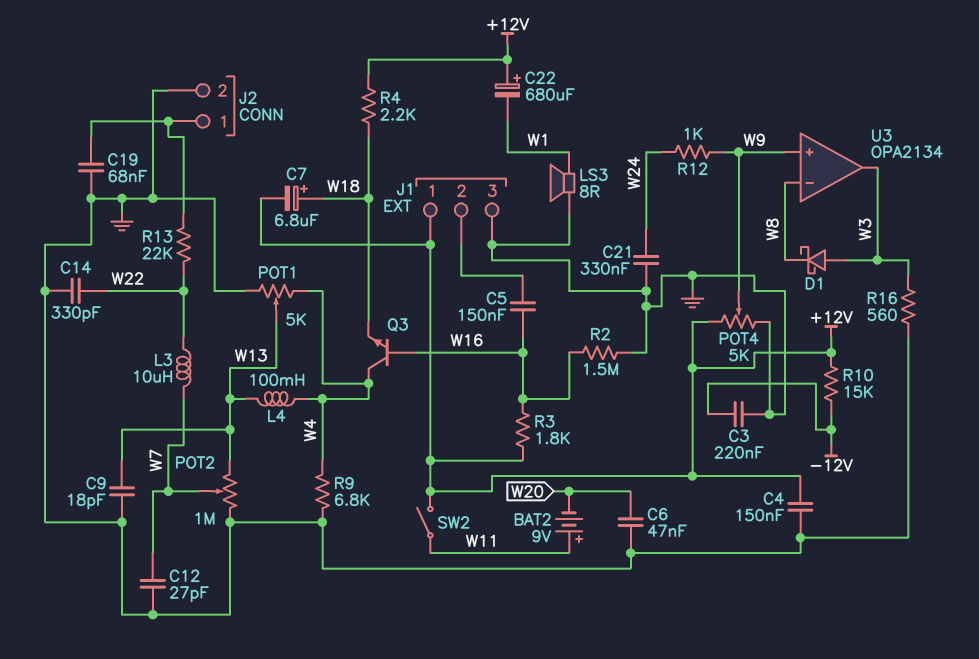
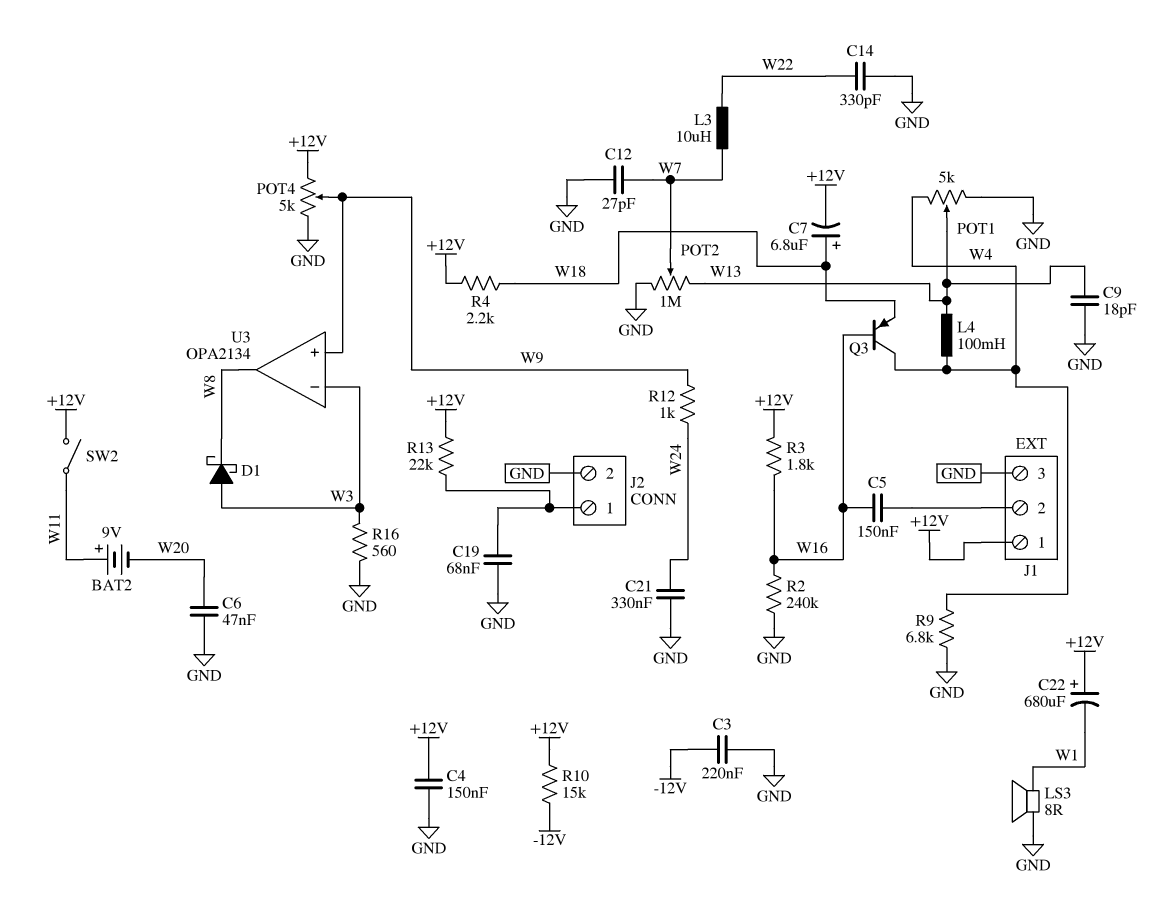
Q3: NPN (B W16, C W4, E W18) -> PNP (B W16, C W4, E W18)
R2: 1.5M (GND, W16) -> 240k (GND, W16)
R13: 22k (J2/1, W22) -> 22k (+12V, J2/1)
U3 pin in-: W8 -> W3
U3 pin out: W3 -> W8

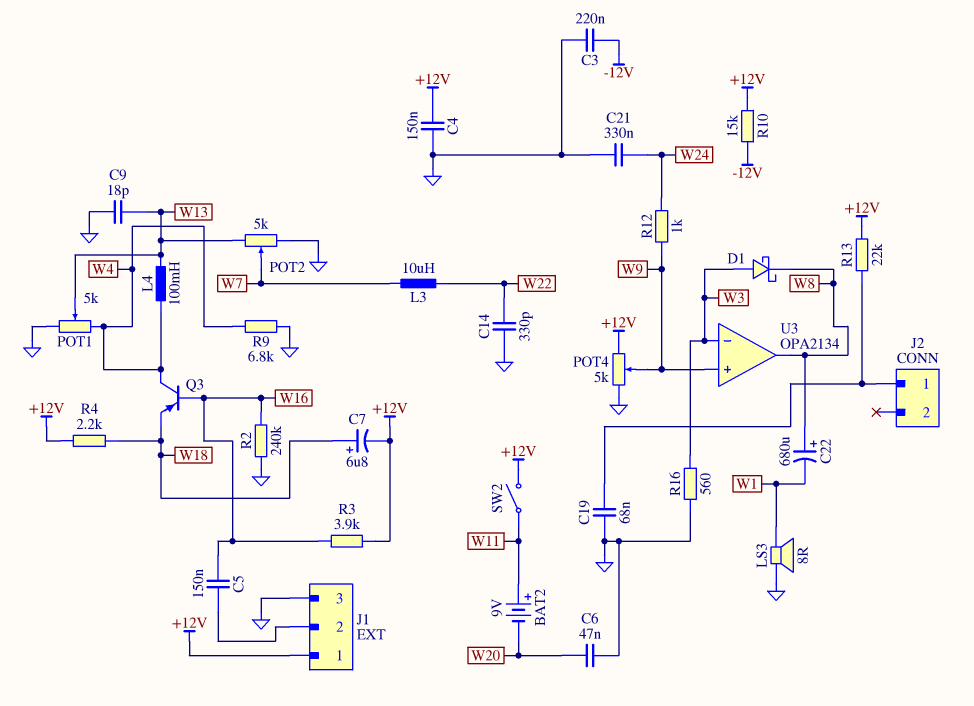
C12: 27pF (GND, W7) -> none
C22: 680uF (plus +12V, minus W1) -> 680uF (plus W8, minus W1)
J2 pin 2: GND -> none
POT2: 1M (GND, W13, wiper W7) -> 5k (GND, W13, wiper W7)
R3: 1.8k (+12V, W16) -> 3.9k (+12V, W16)

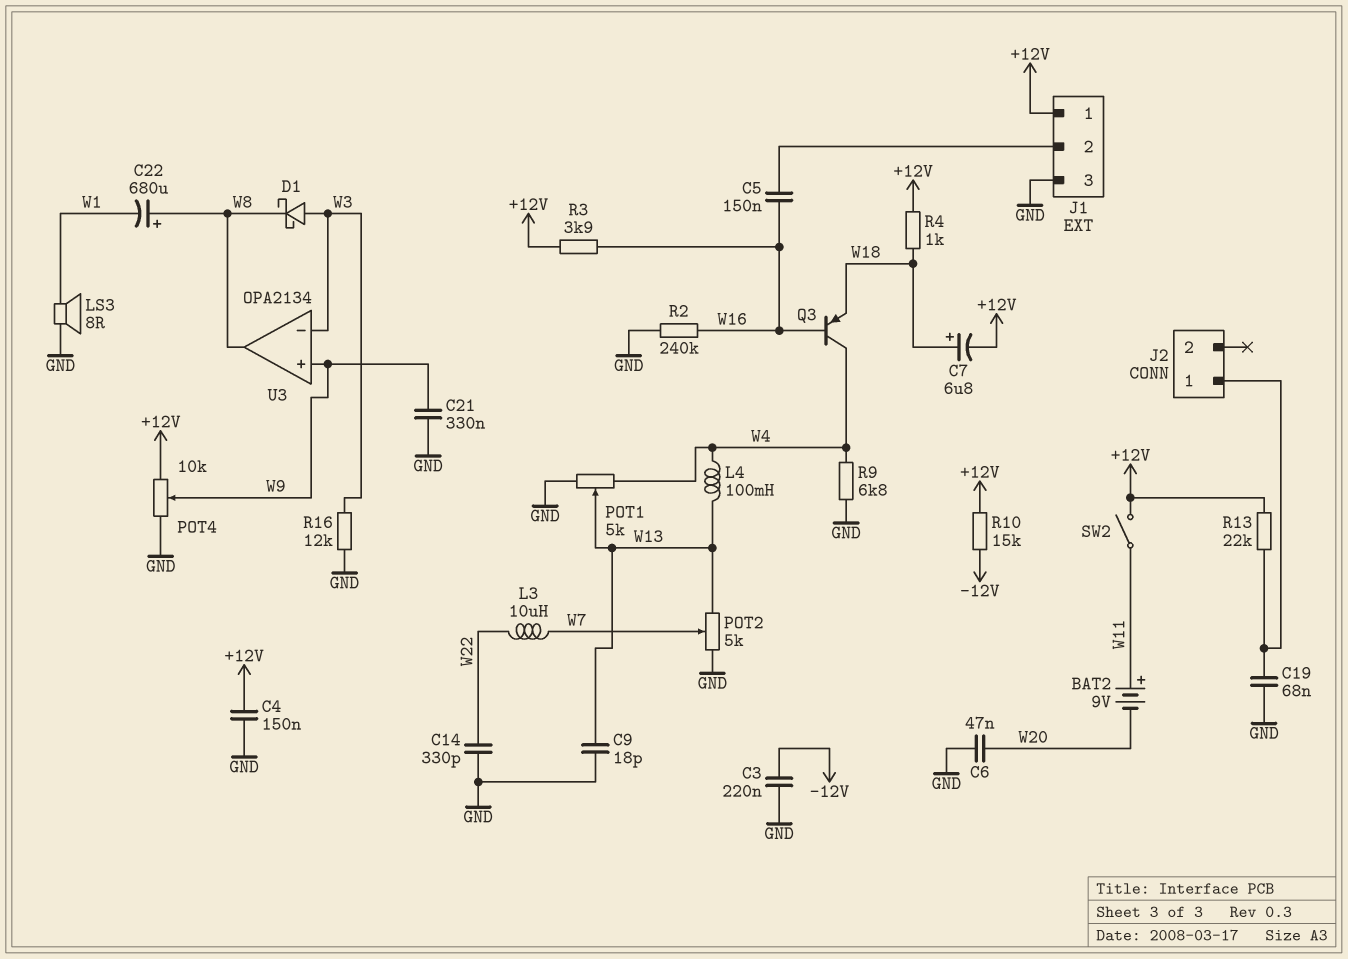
C21: 330nF (GND, W24) -> 330nF (GND, W9)
POT4: 5k (+12V, GND, wiper W9) -> 10k (+12V, GND, wiper W9)
R4: 2.2k (+12V, W18) -> 1k (+12V, W18)
R12: 1k (W9, W24) -> none
R16: 560 (GND, W3) -> 12k (GND, W3)

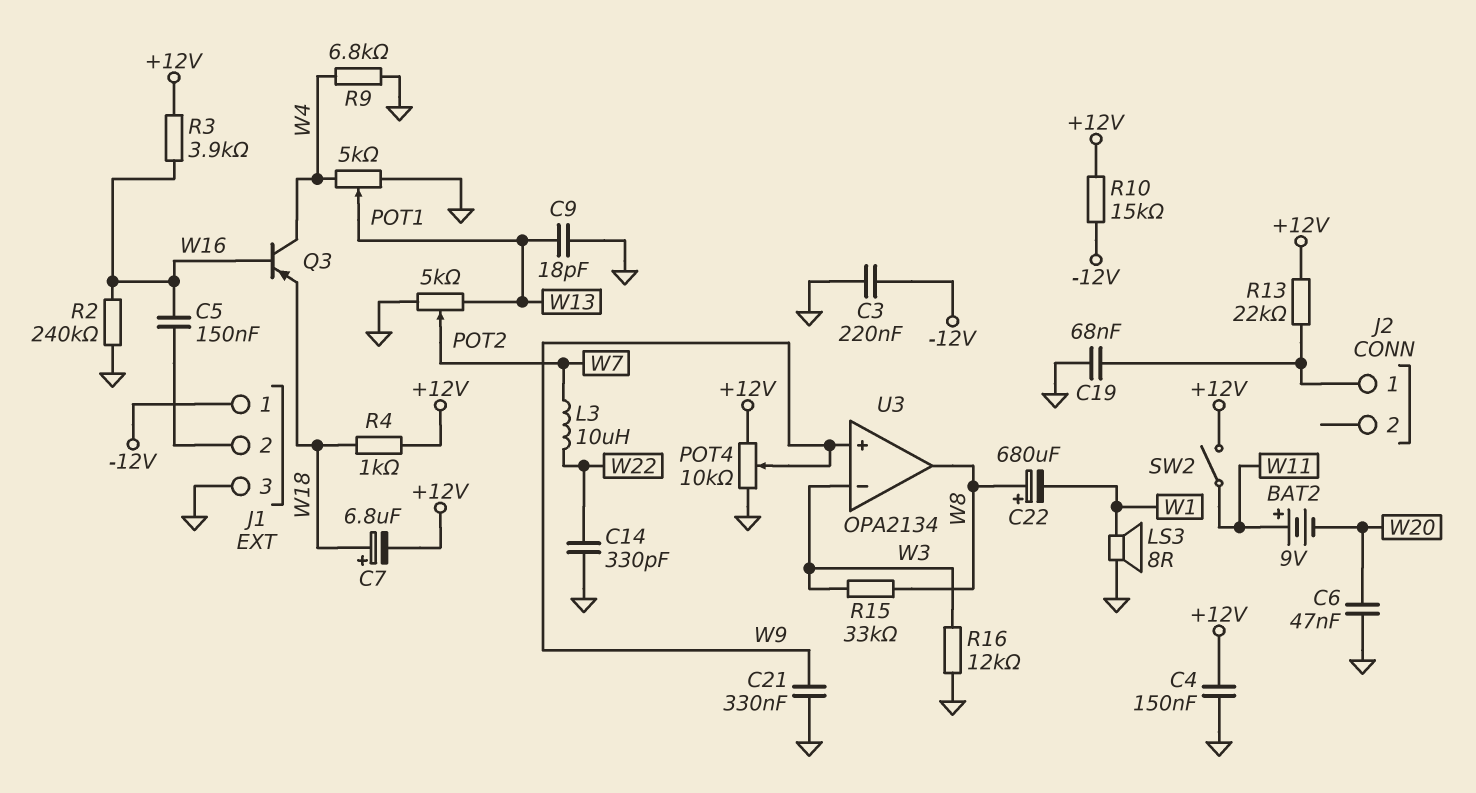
D1: schottky (A W3, K W8) -> none
J1 pin 1: +12V -> -12V
L4: 100mH (W4, W13) -> none
R15: none -> 33k (W3, W8)

